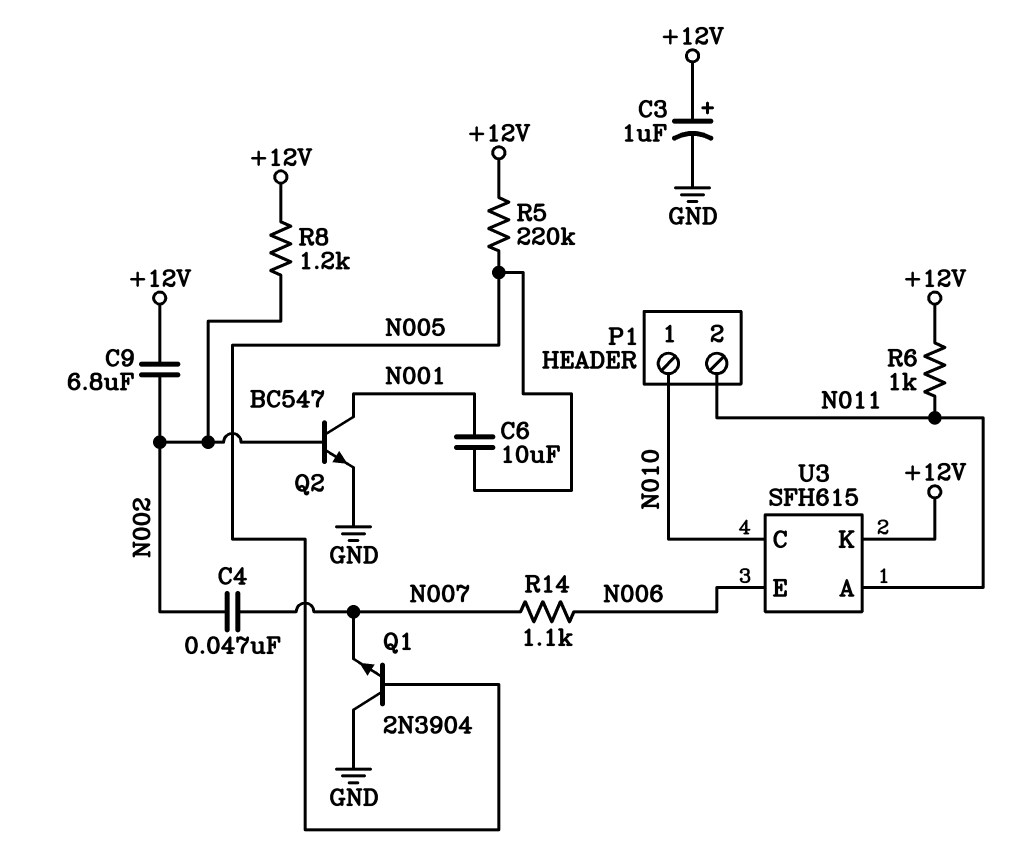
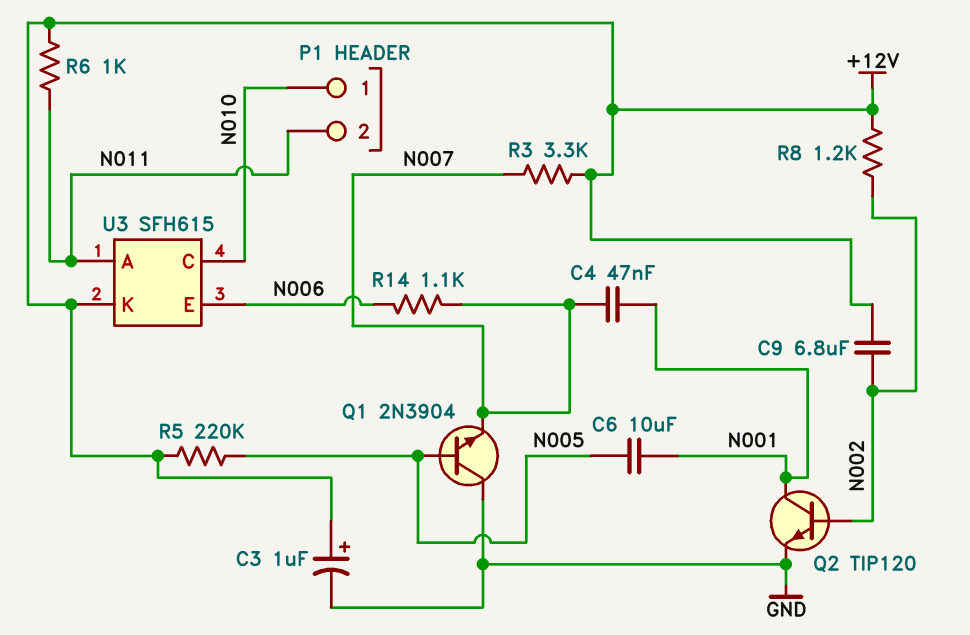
C4: 47nF (N002, N007) -> 47nF (N001, N007)
Q2: NPN BC547 (B N002, C N001, E GND) -> NPN TIP120 (B N002, C N001, E GND)
R3: none -> 3.3k (+12V, N007)

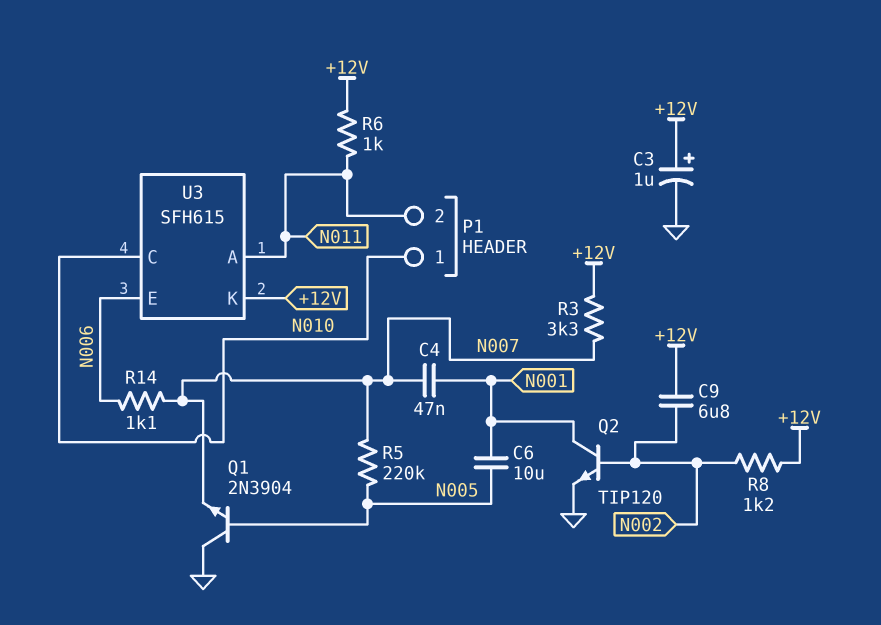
R5: 220k (+12V, N005) -> 220k (N005, N007)

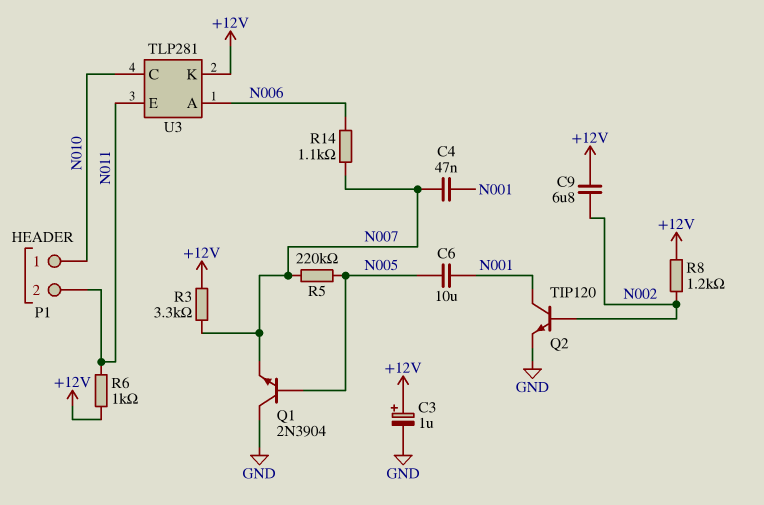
U3: SFH615 -> TLP281
U3 pin A: N011 -> N006
U3 pin E: N006 -> N011

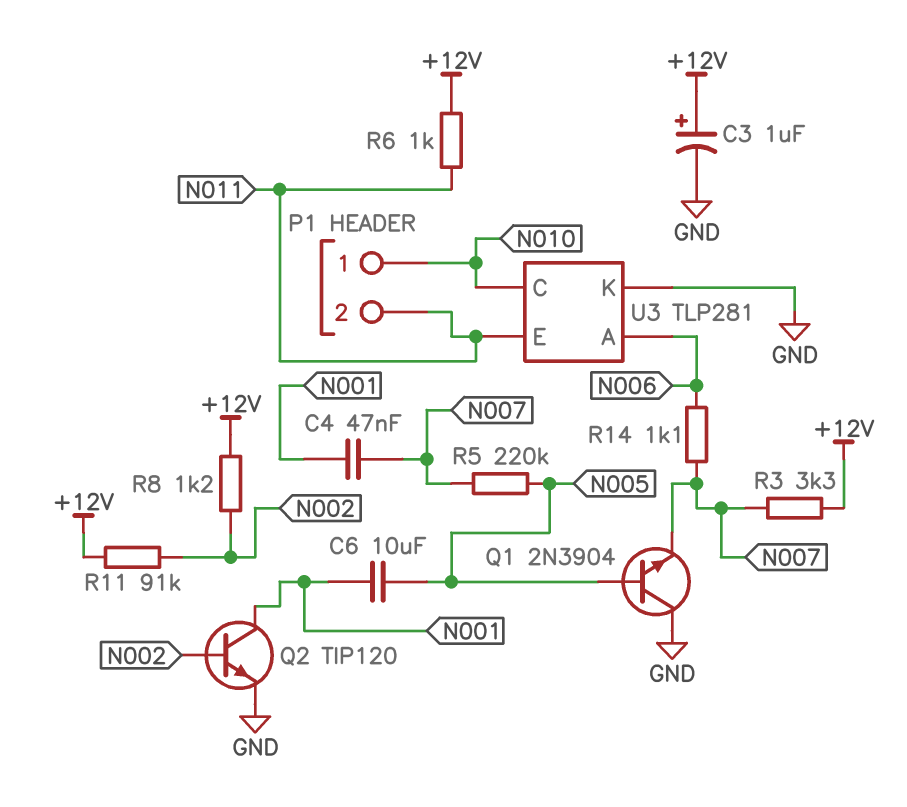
C9: 6.8uF (+12V, N002) -> none
R11: none -> 91k (+12V, N002)
U3 pin K: +12V -> GND

